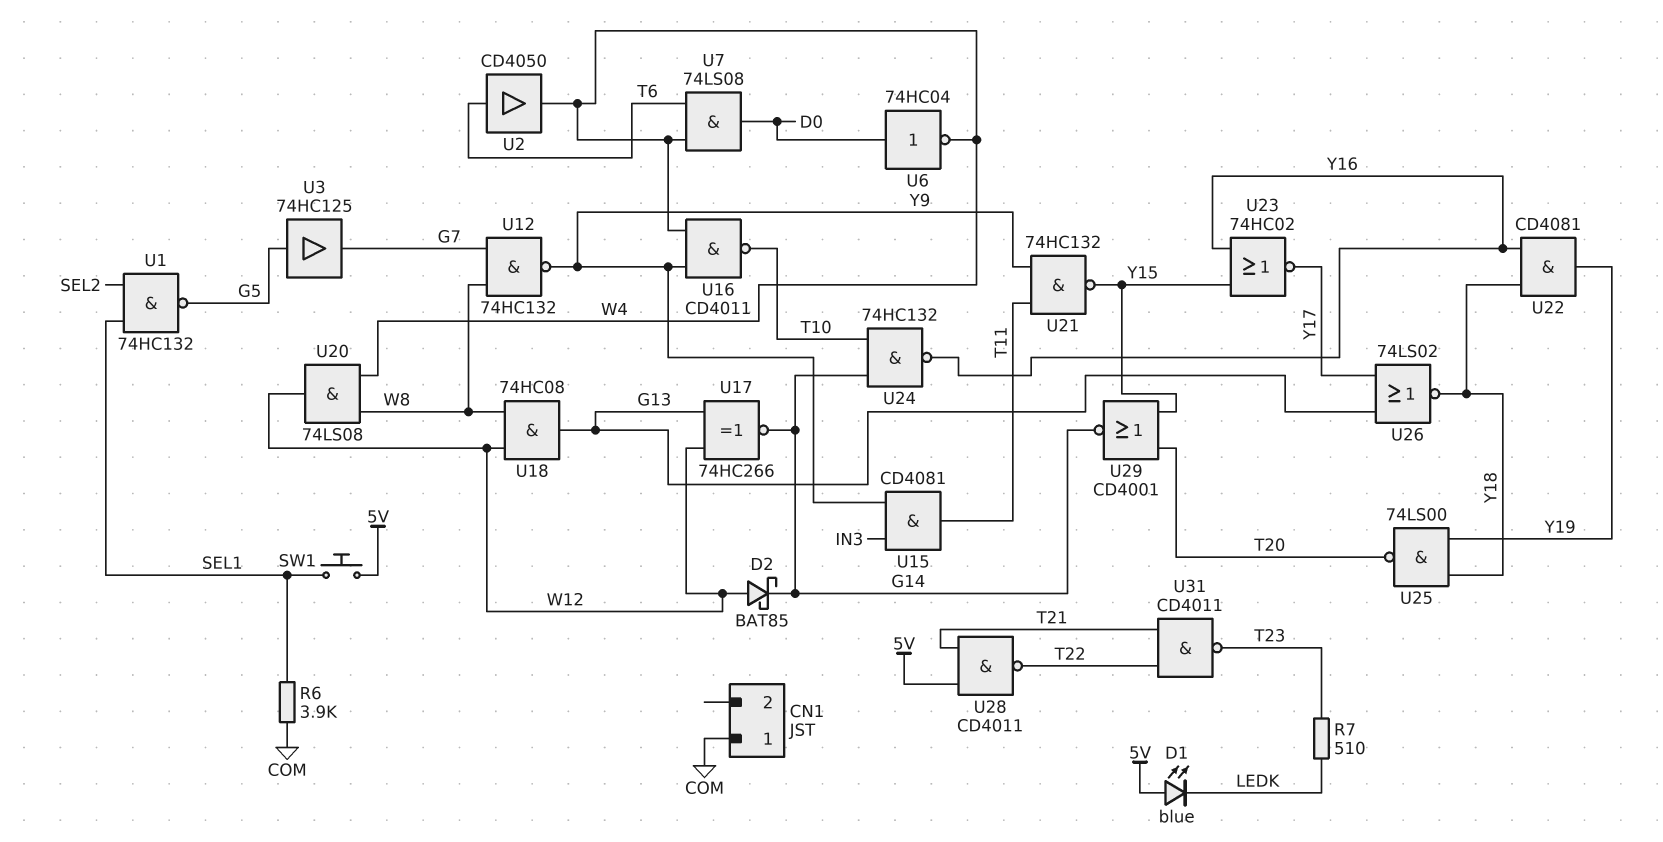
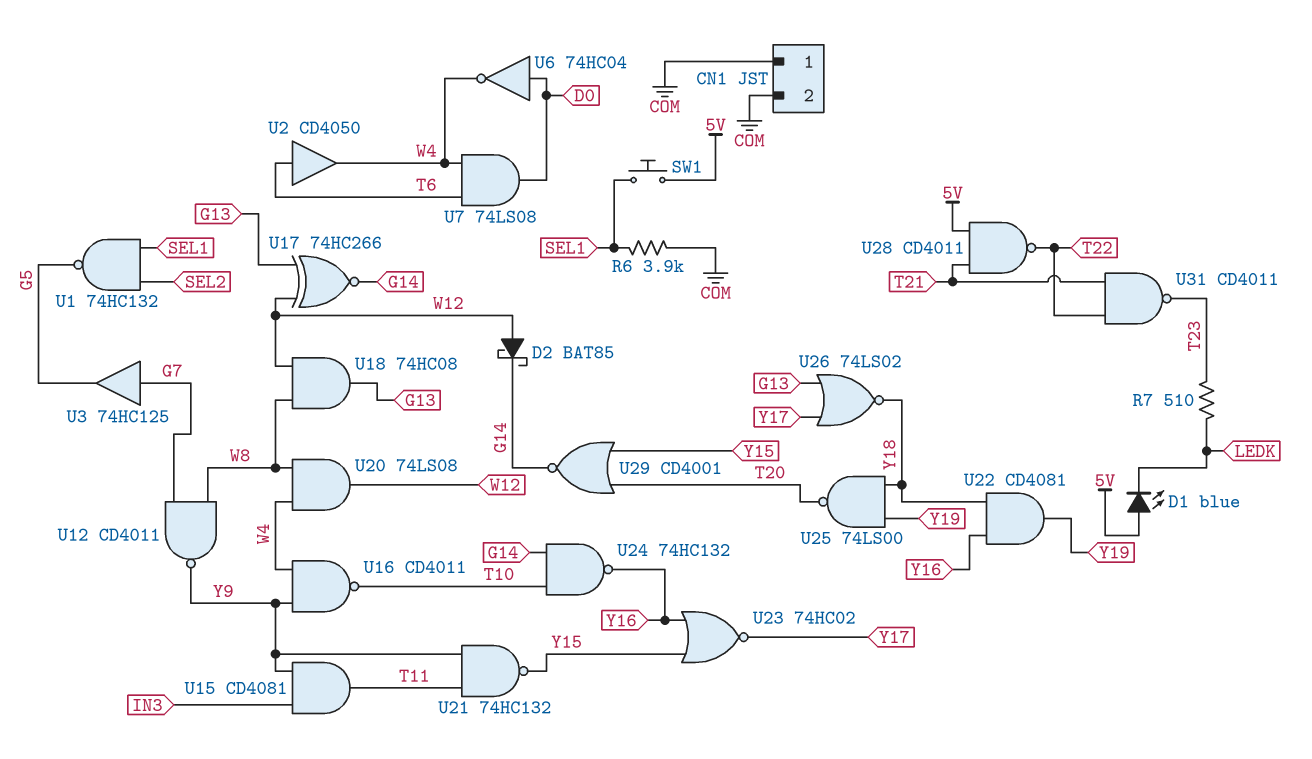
CN1 pin 2: none -> COM
U3: buffer 74HC125 (in G5, out G7) -> buffer 74HC125 (in G7, out G5)
U12: NAND 74HC132 (in G7, in W8, out Y9) -> NAND CD4011 (in G7, in W8, out Y9)

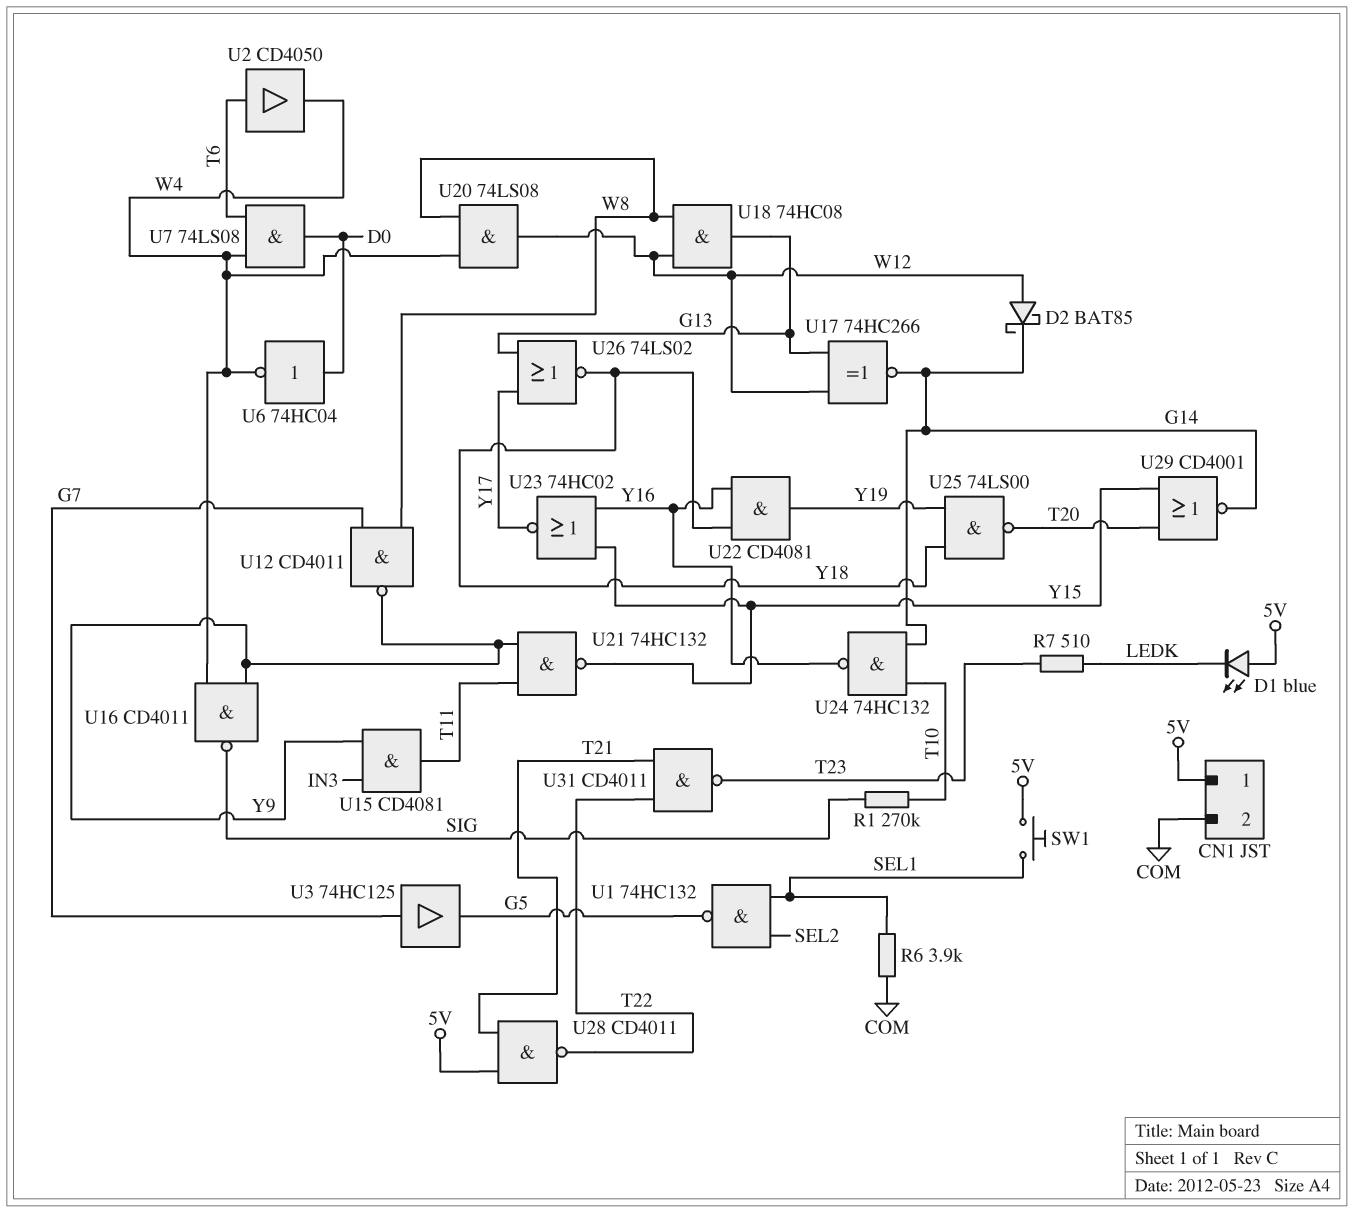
CN1 pin 1: COM -> 5V
R1: none -> 270k (SIG, T10)
U16: NAND CD4011 (in W4, in Y9, out T10) -> NAND CD4011 (in W4, in Y9, out SIG)

